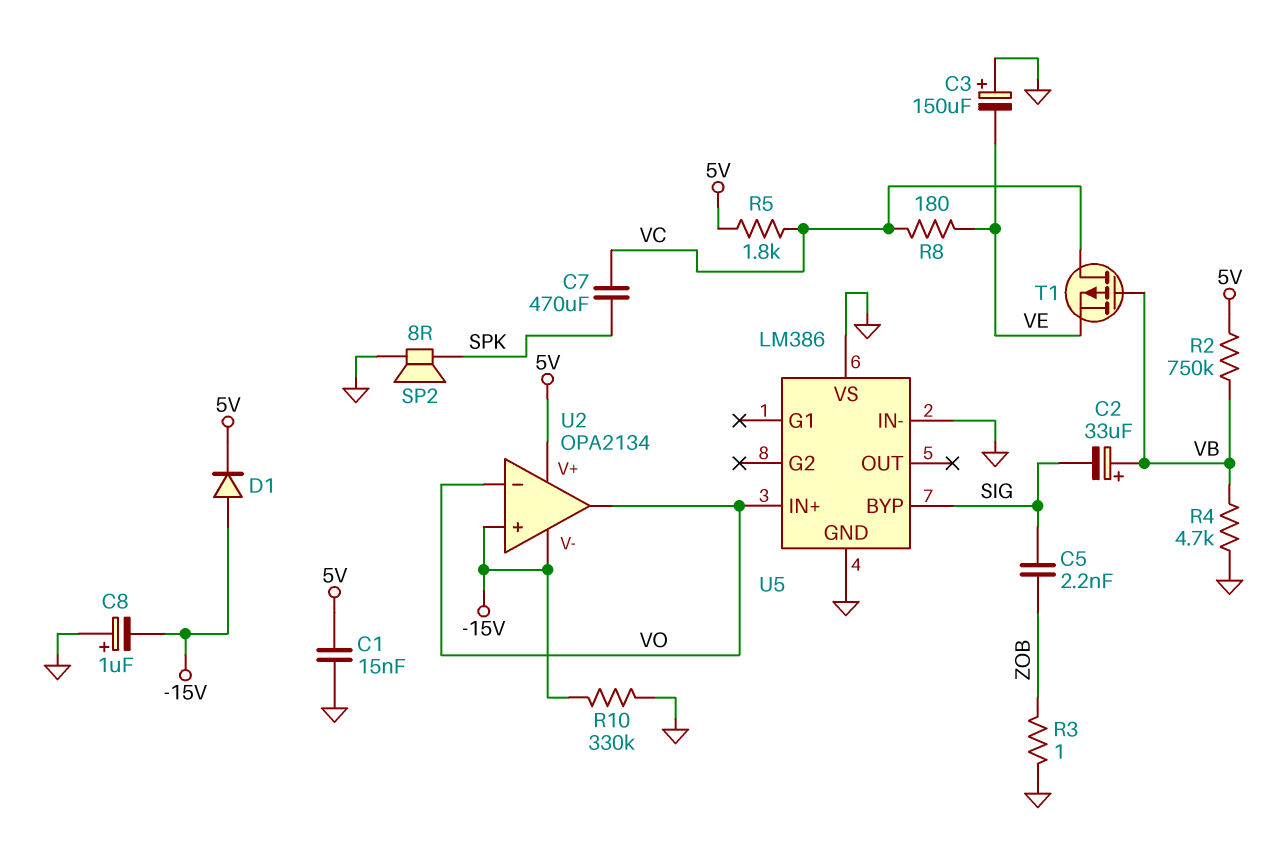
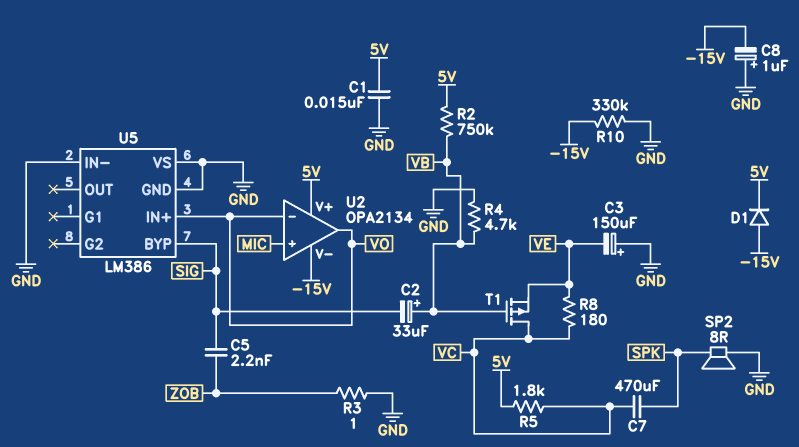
U2 pin in+: -15V -> MIC

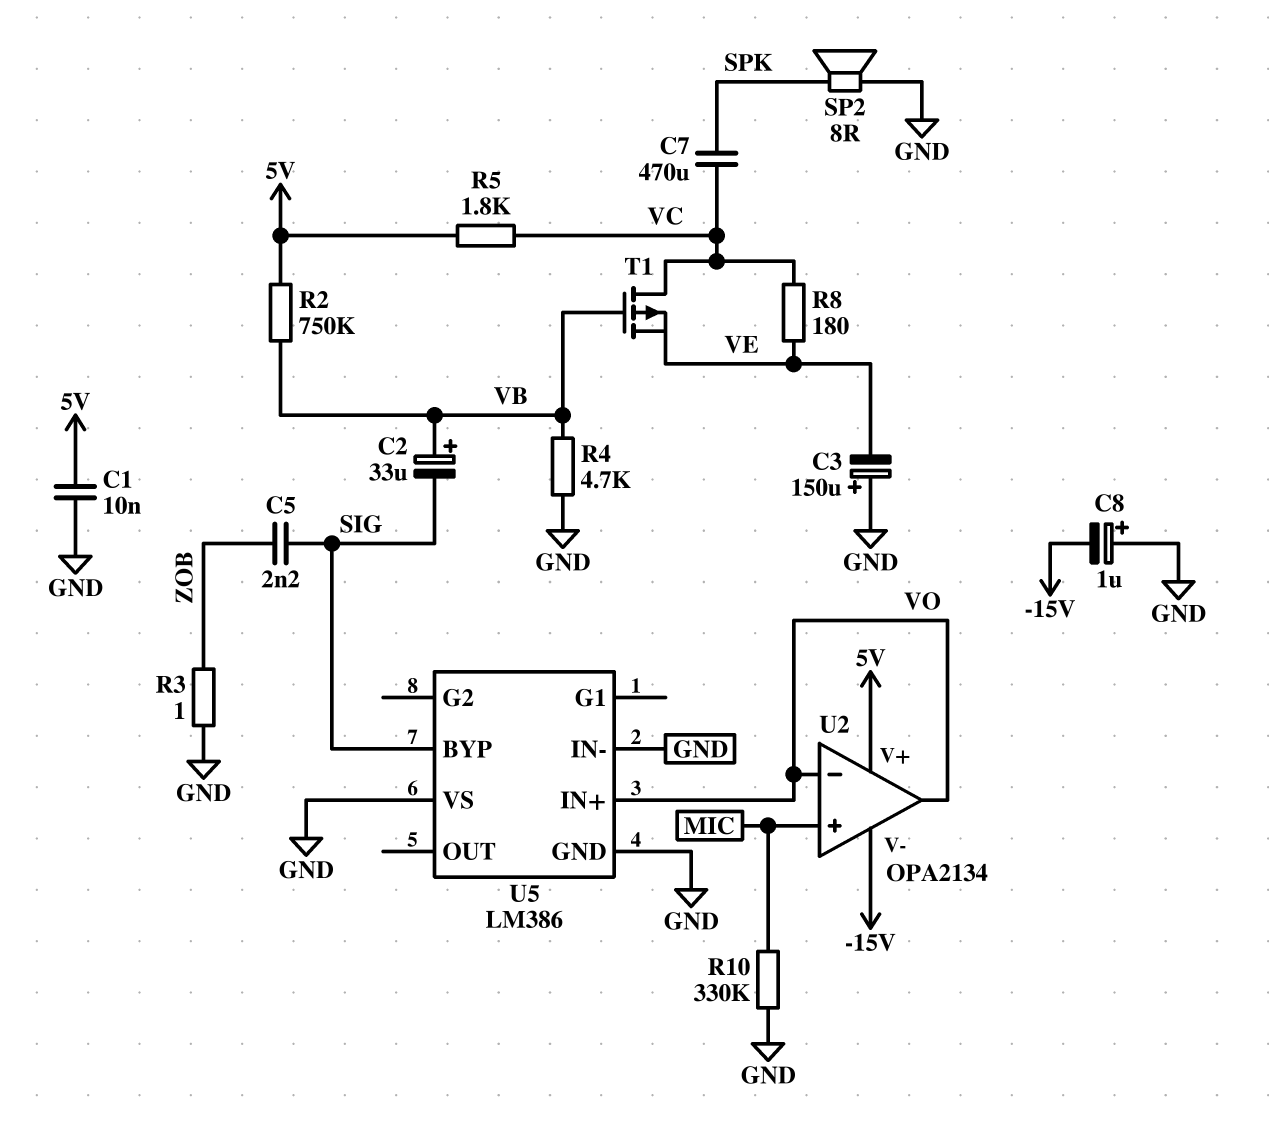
C1: 15nF (5V, GND) -> 10nF (5V, GND)
D1: diode (A -15V, K 5V) -> none
R10: 330k (-15V, GND) -> 330k (GND, MIC)

